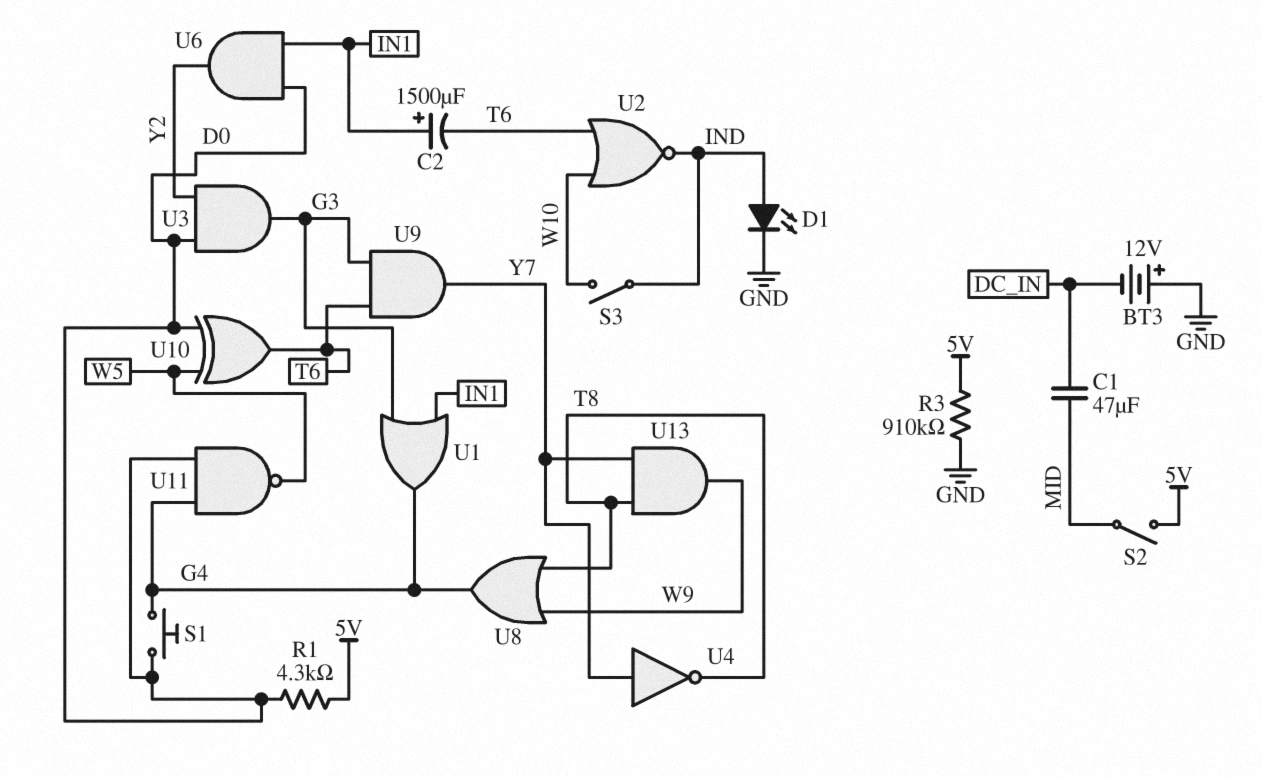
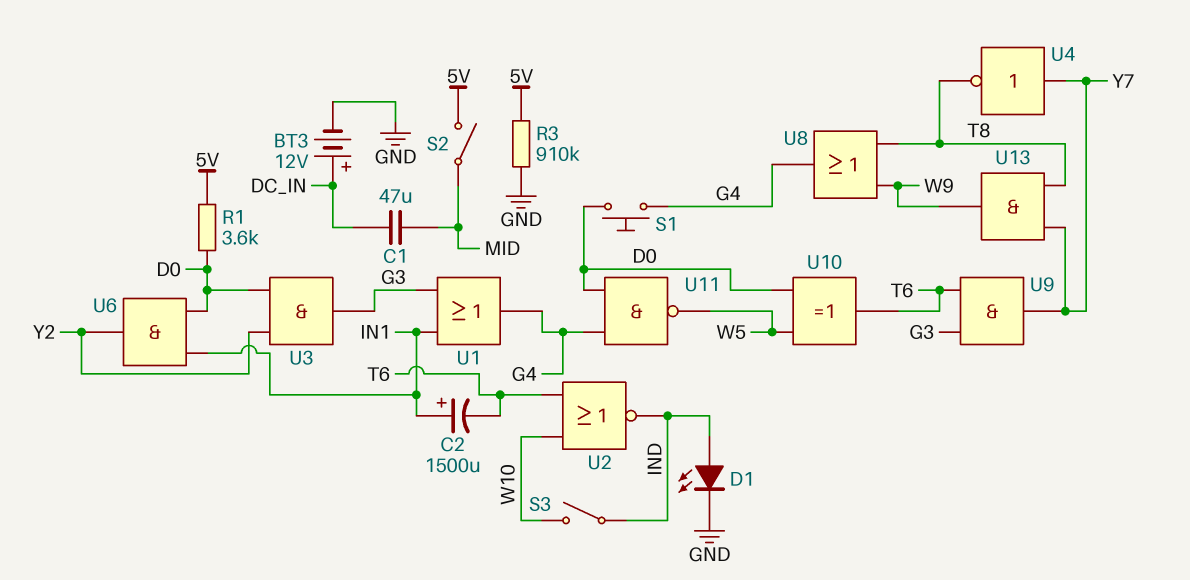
BT3: 12V (plus GND, minus DC_IN) -> 12V (plus DC_IN, minus GND)
R1: 4.3k (5V, D0) -> 3.6k (5V, D0)

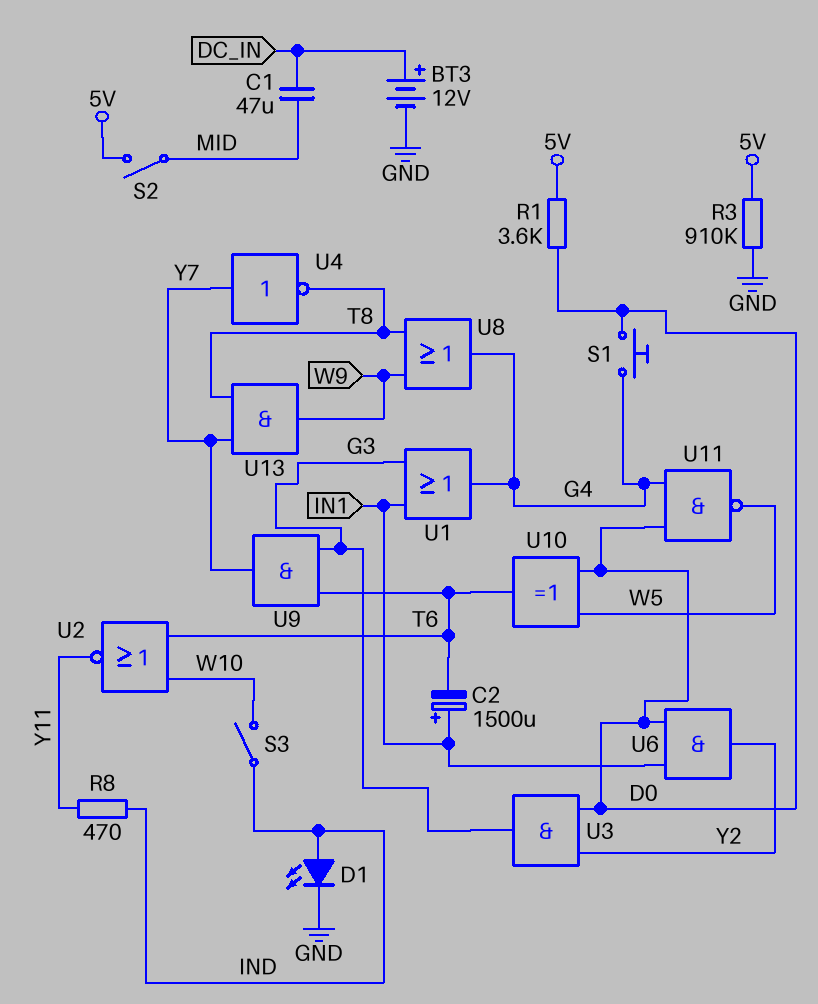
R8: none -> 470 (IND, Y11)
U2: NOR (in T6, in W10, out IND) -> NOR (in T6, in W10, out Y11)

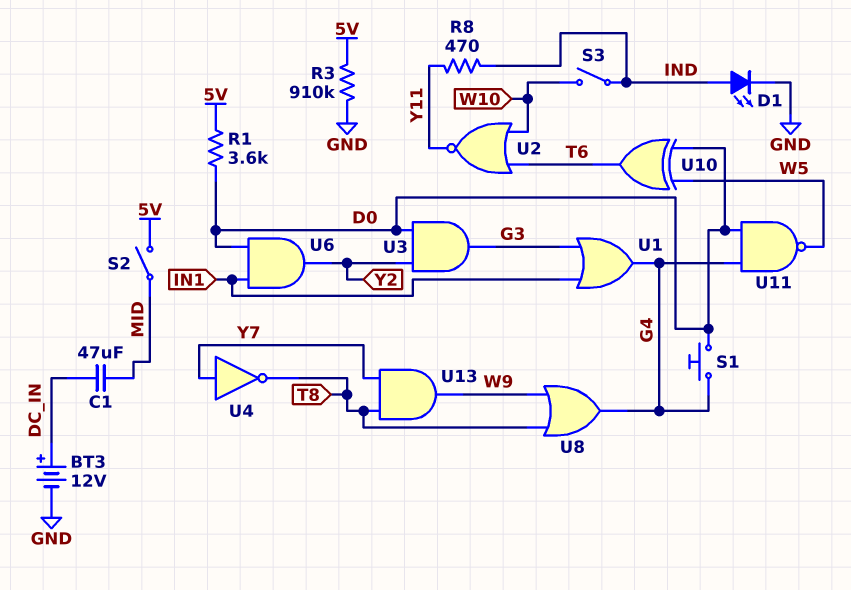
C2: 1500uF (plus IN1, minus T6) -> none
U9: AND (in G3, in T6, out Y7) -> none

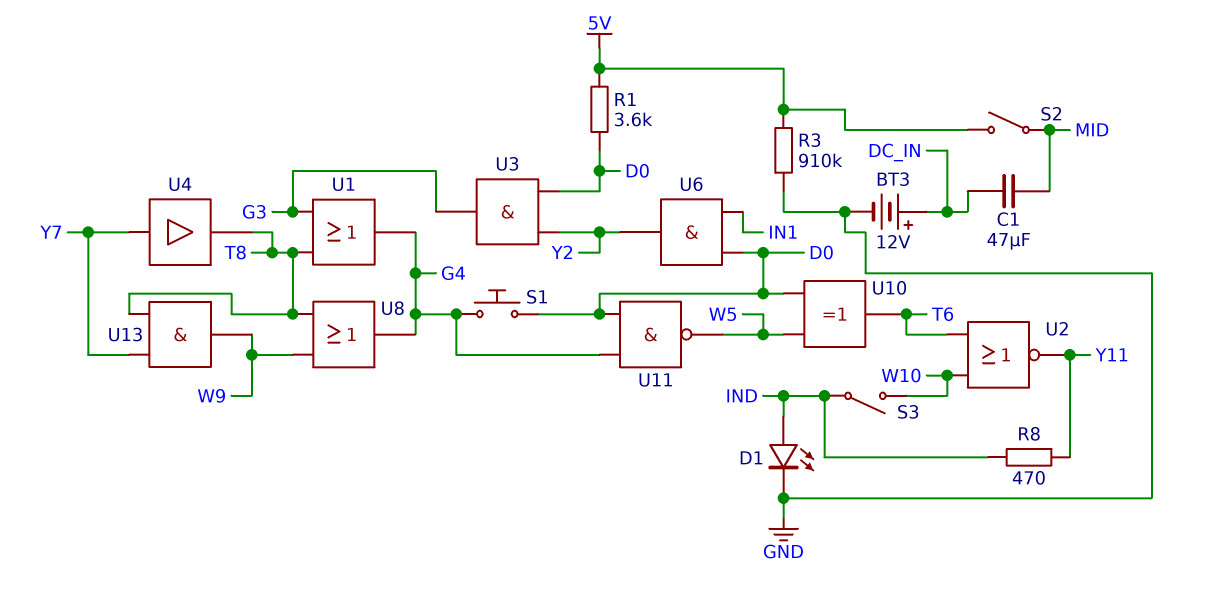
U1: OR (in G3, in IN1, out G4) -> OR (in G3, in T8, out G4)
U4: NOT (in Y7, out T8) -> buffer (in Y7, out T8)

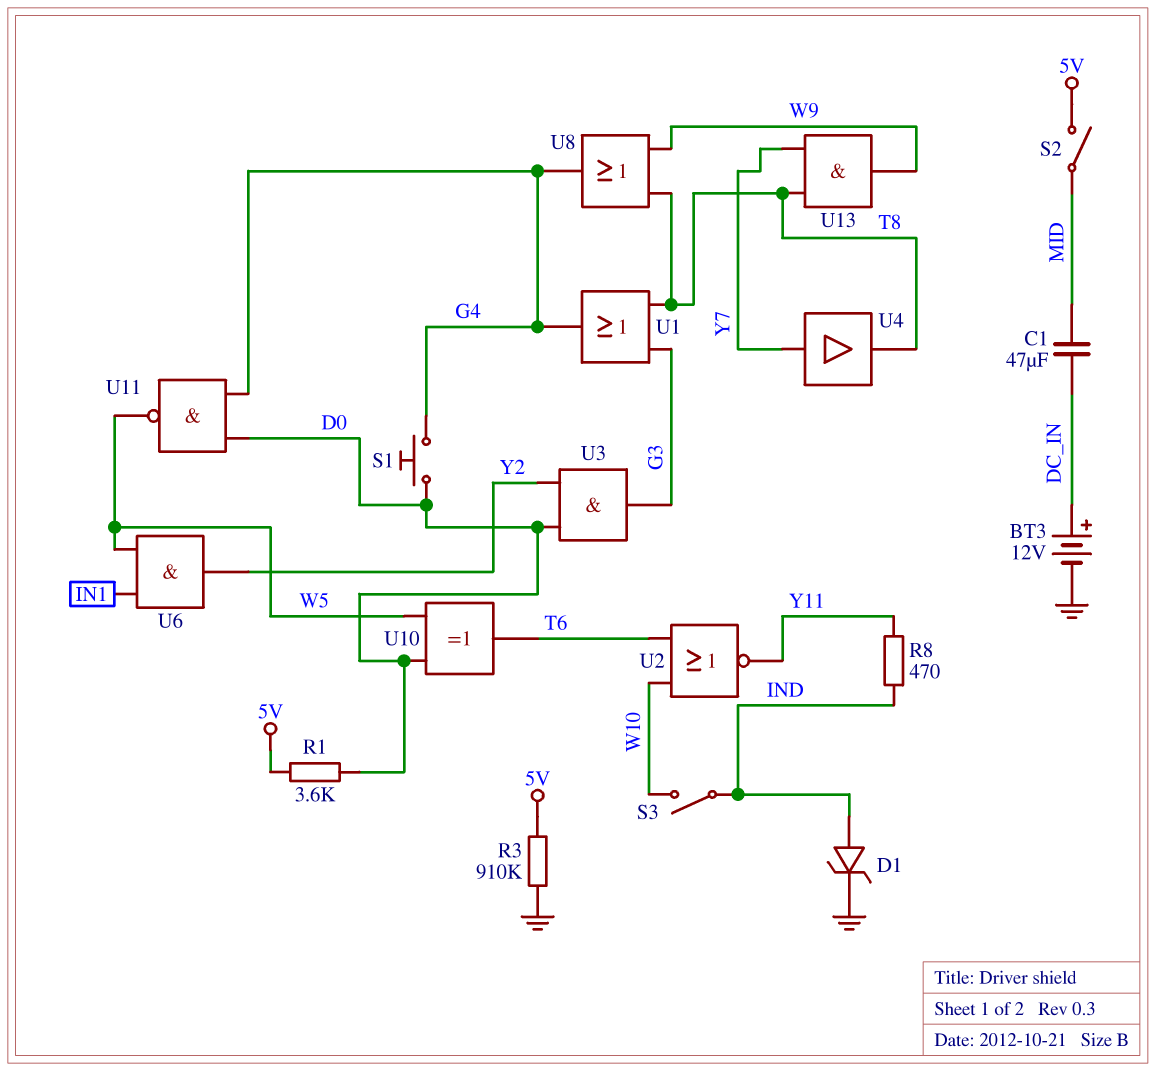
D1: LED (A IND, K GND) -> zener (A IND, K GND)
U6: AND (in D0, in IN1, out Y2) -> AND (in IN1, in W5, out Y2)

